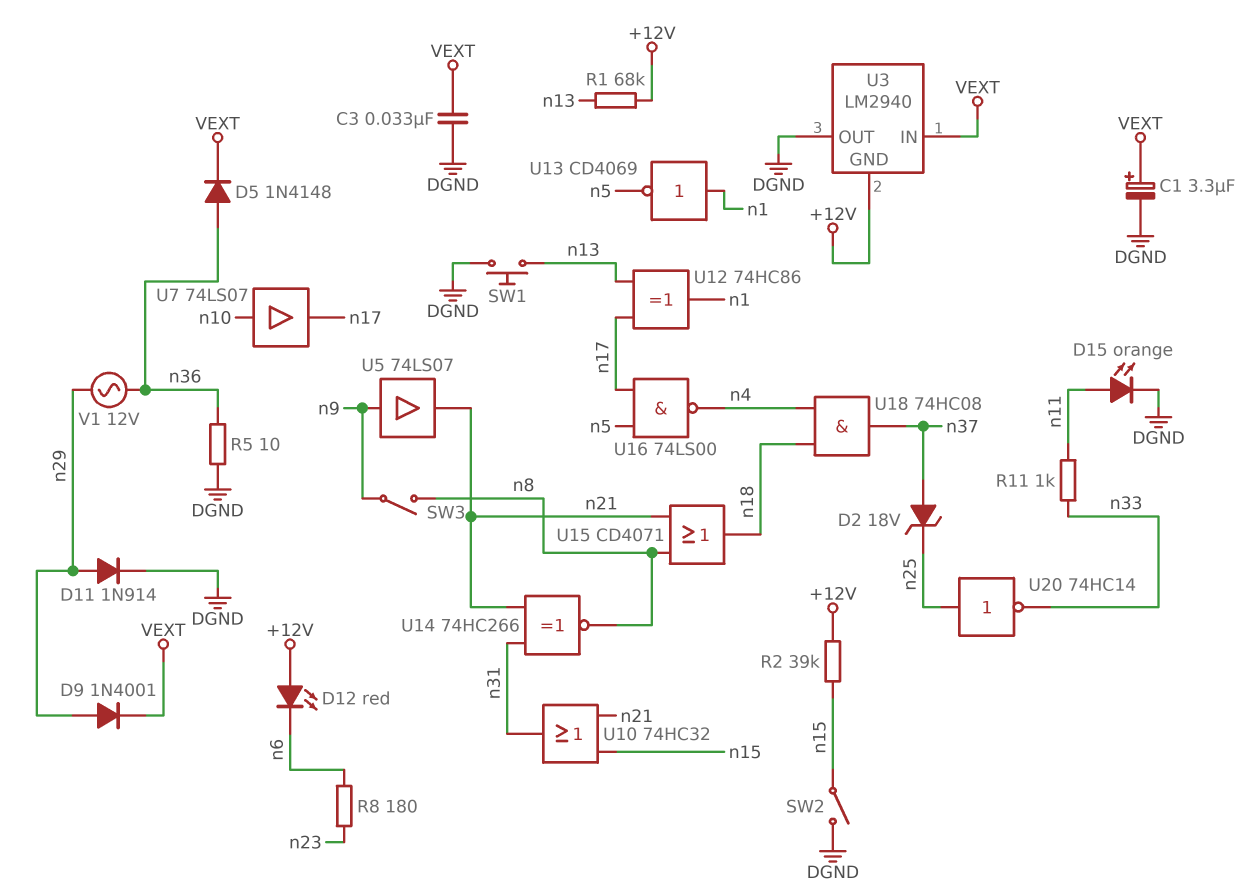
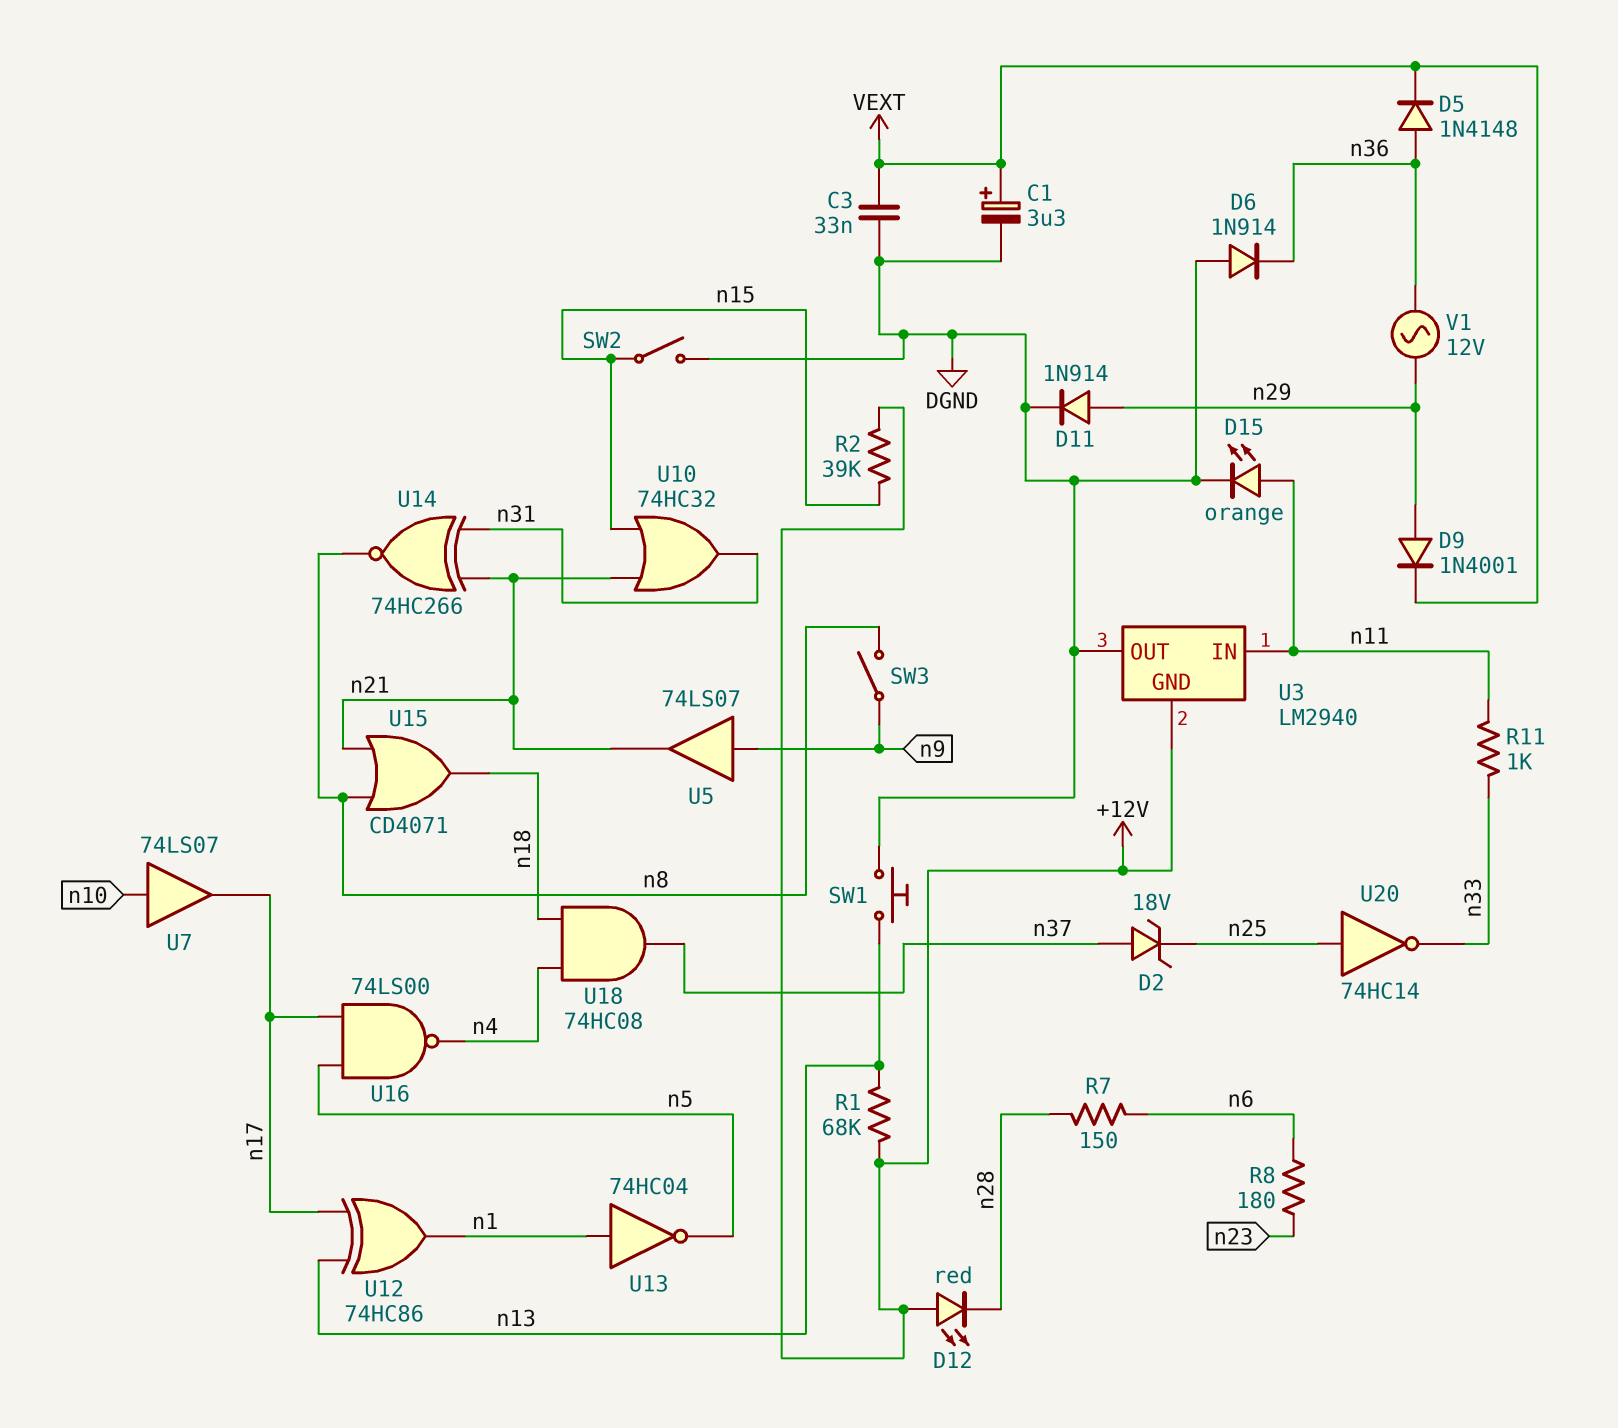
D6: none -> diode 1N914 (A DGND, K n36)
D12: LED red (A +12V, K n6) -> LED red (A +12V, K n28)
R5: 10 (DGND, n36) -> none
R7: none -> 150 (n6, n28)
U3 pin IN: VEXT -> n11
U13: NOT CD4069 (in n1, out n5) -> NOT 74HC04 (in n1, out n5)

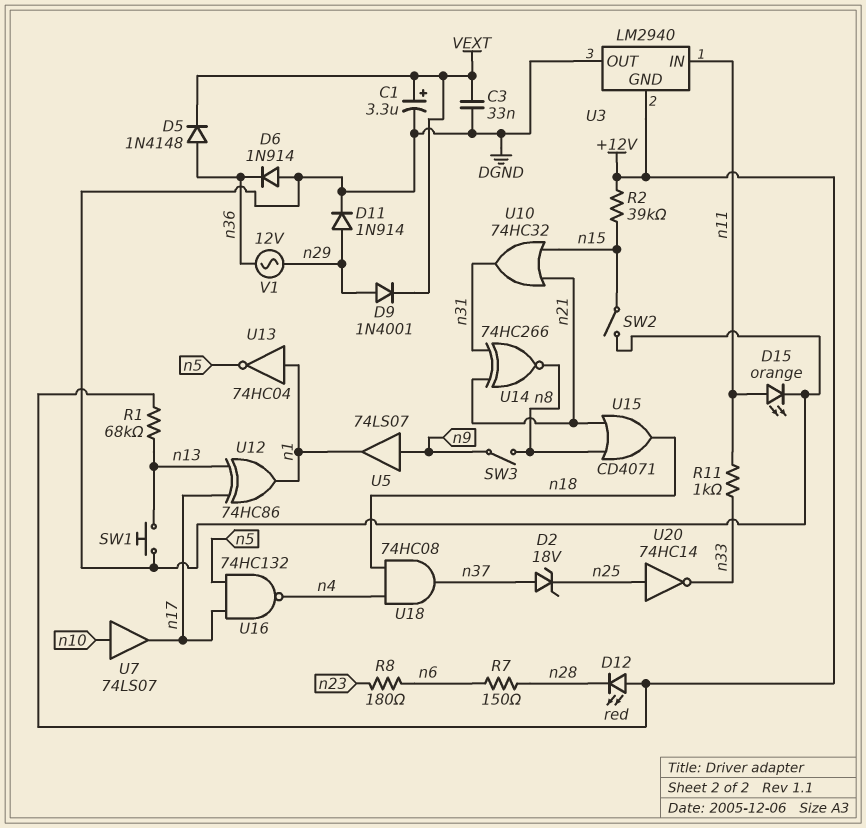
U5: buffer 74LS07 (in n9, out n21) -> buffer 74LS07 (in n9, out n1)
U16: NAND 74LS00 (in n5, in n17, out n4) -> NAND 74HC132 (in n5, in n17, out n4)

